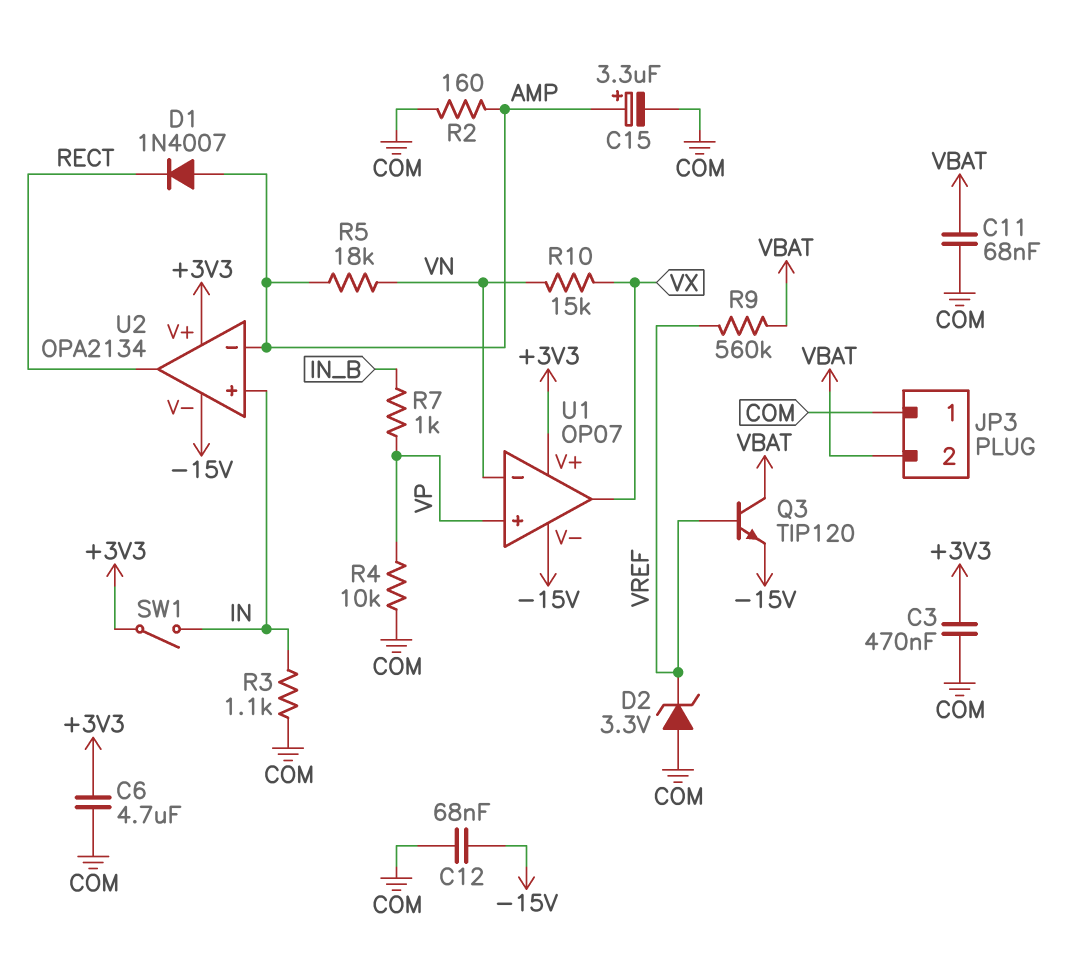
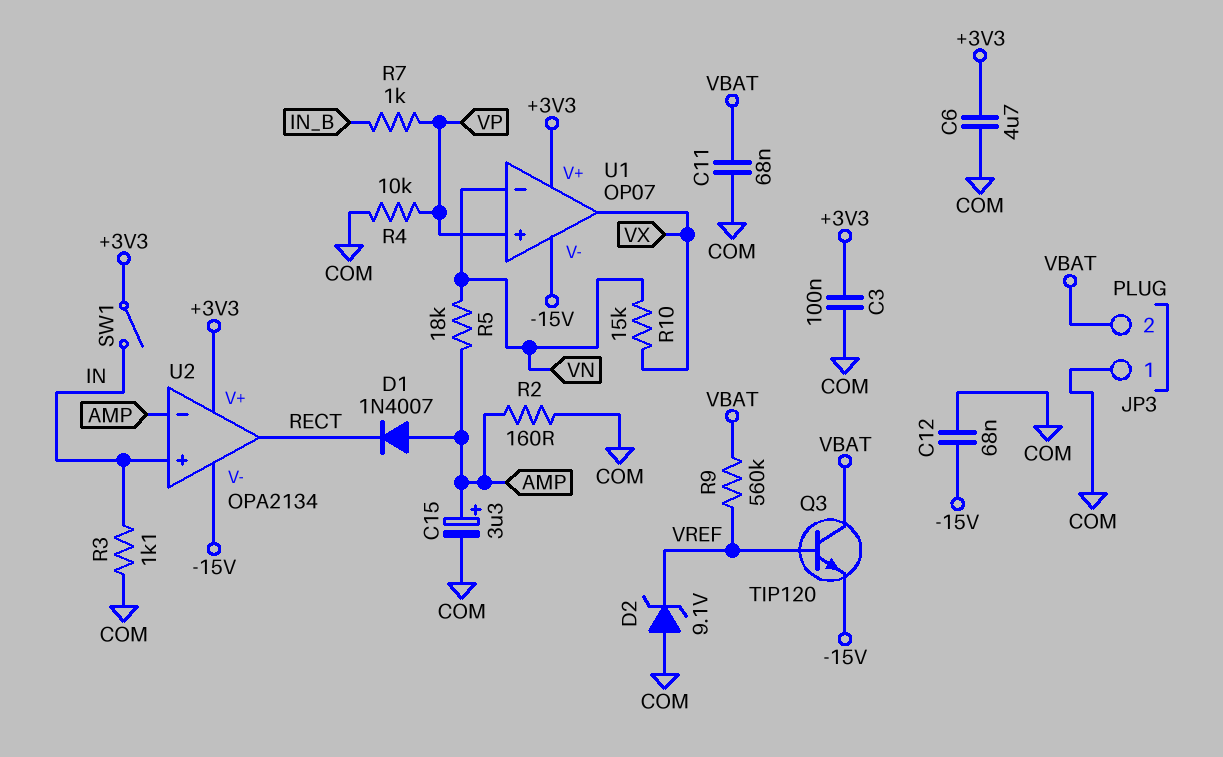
C3: 470nF (+3V3, COM) -> 100nF (+3V3, COM)
D2: zener 3.3V (A COM, K VREF) -> zener 9.1V (A COM, K VREF)

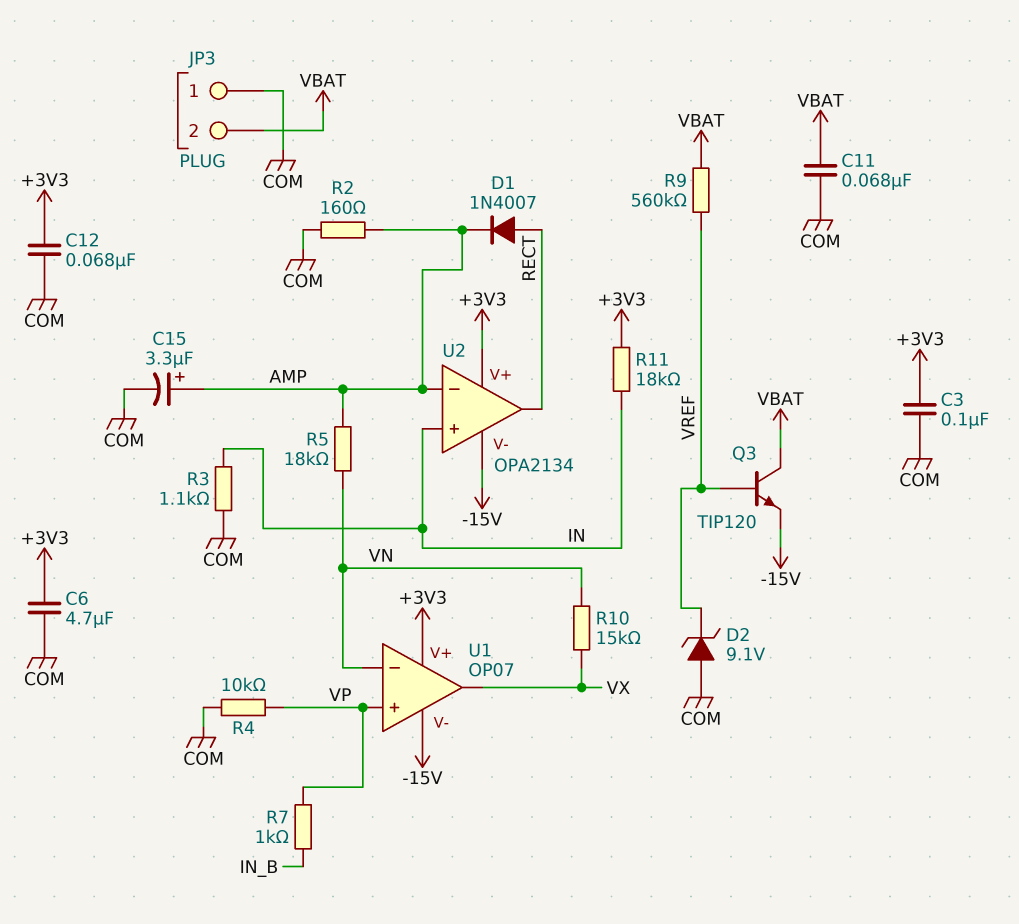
C12: 68nF (-15V, COM) -> 68nF (+3V3, COM)
D1: diode 1N4007 (A AMP, K RECT) -> diode 1N4007 (A RECT, K AMP)
R11: none -> 18k (+3V3, IN)
SW1: switch (+3V3, IN) -> none

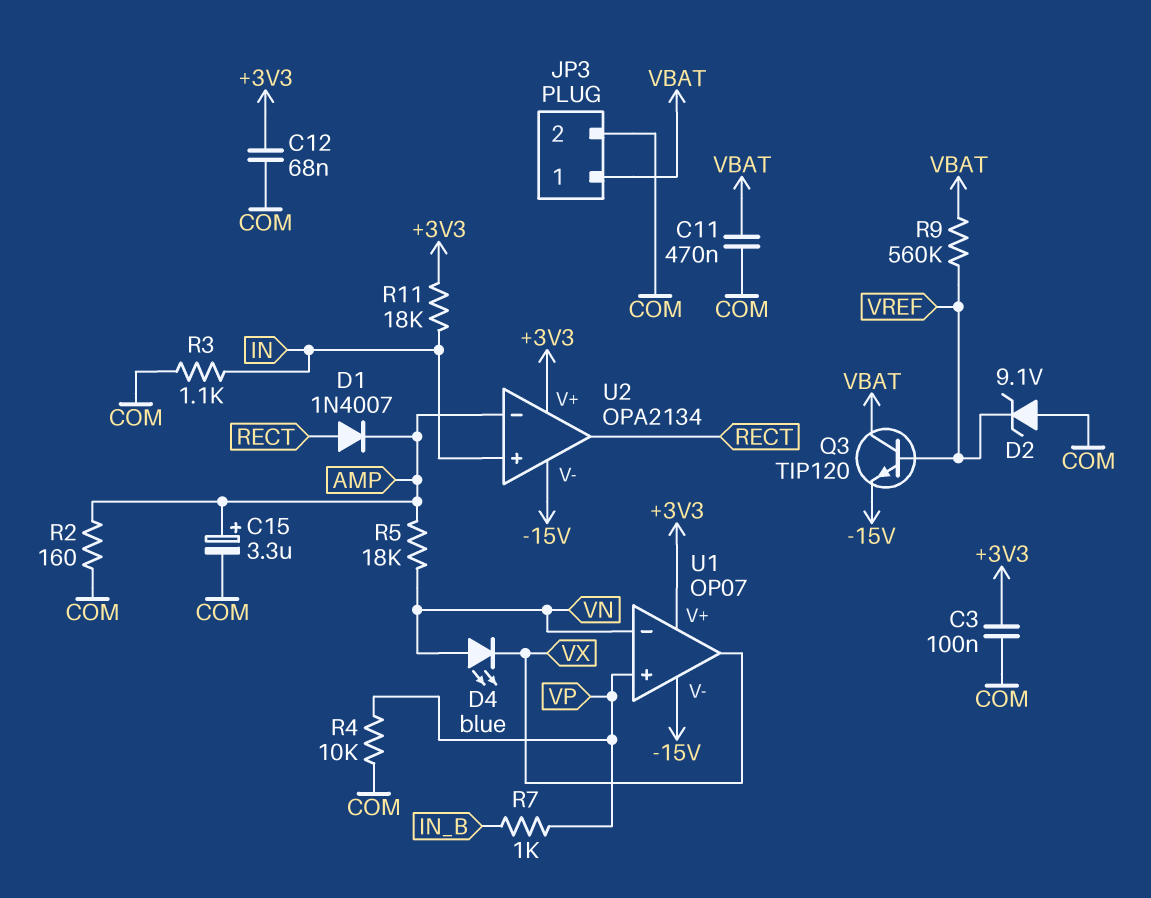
C6: 4.7uF (+3V3, COM) -> none
C11: 68nF (COM, VBAT) -> 470nF (COM, VBAT)
D4: none -> LED blue (A VN, K VX)
JP3 pin 1: COM -> VBAT
JP3 pin 2: VBAT -> COM
R10: 15k (VN, VX) -> none

